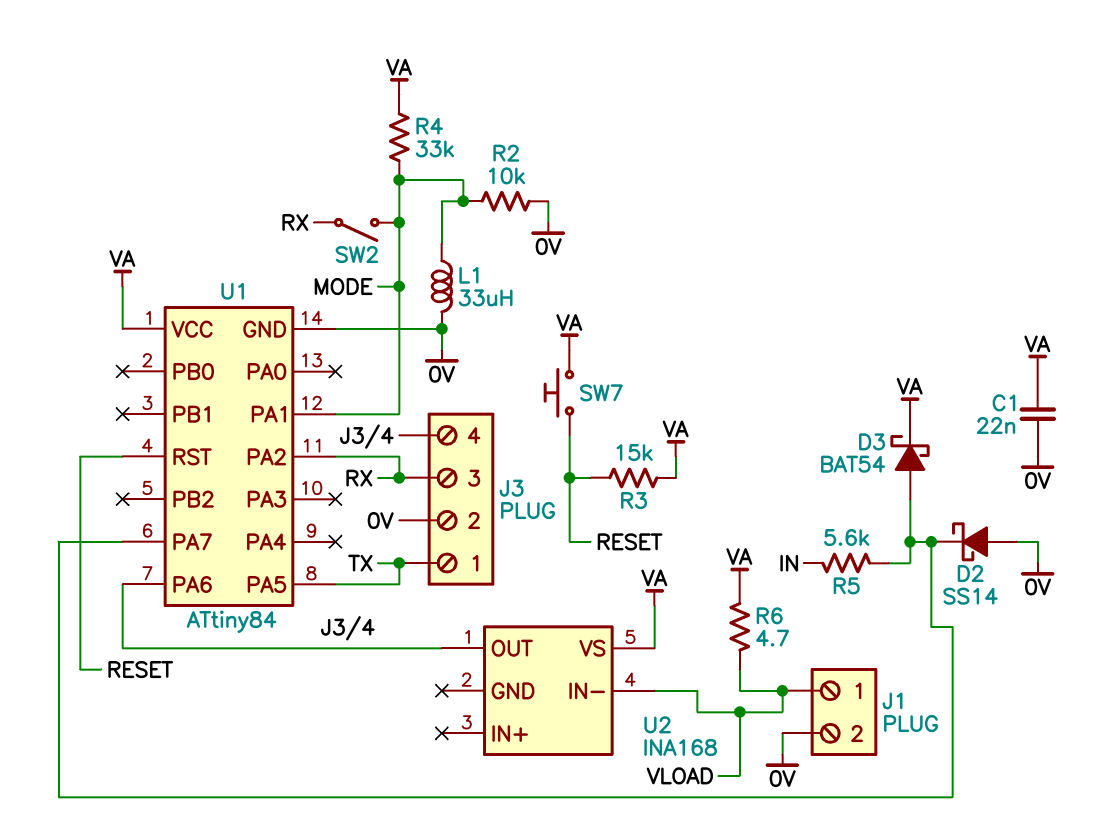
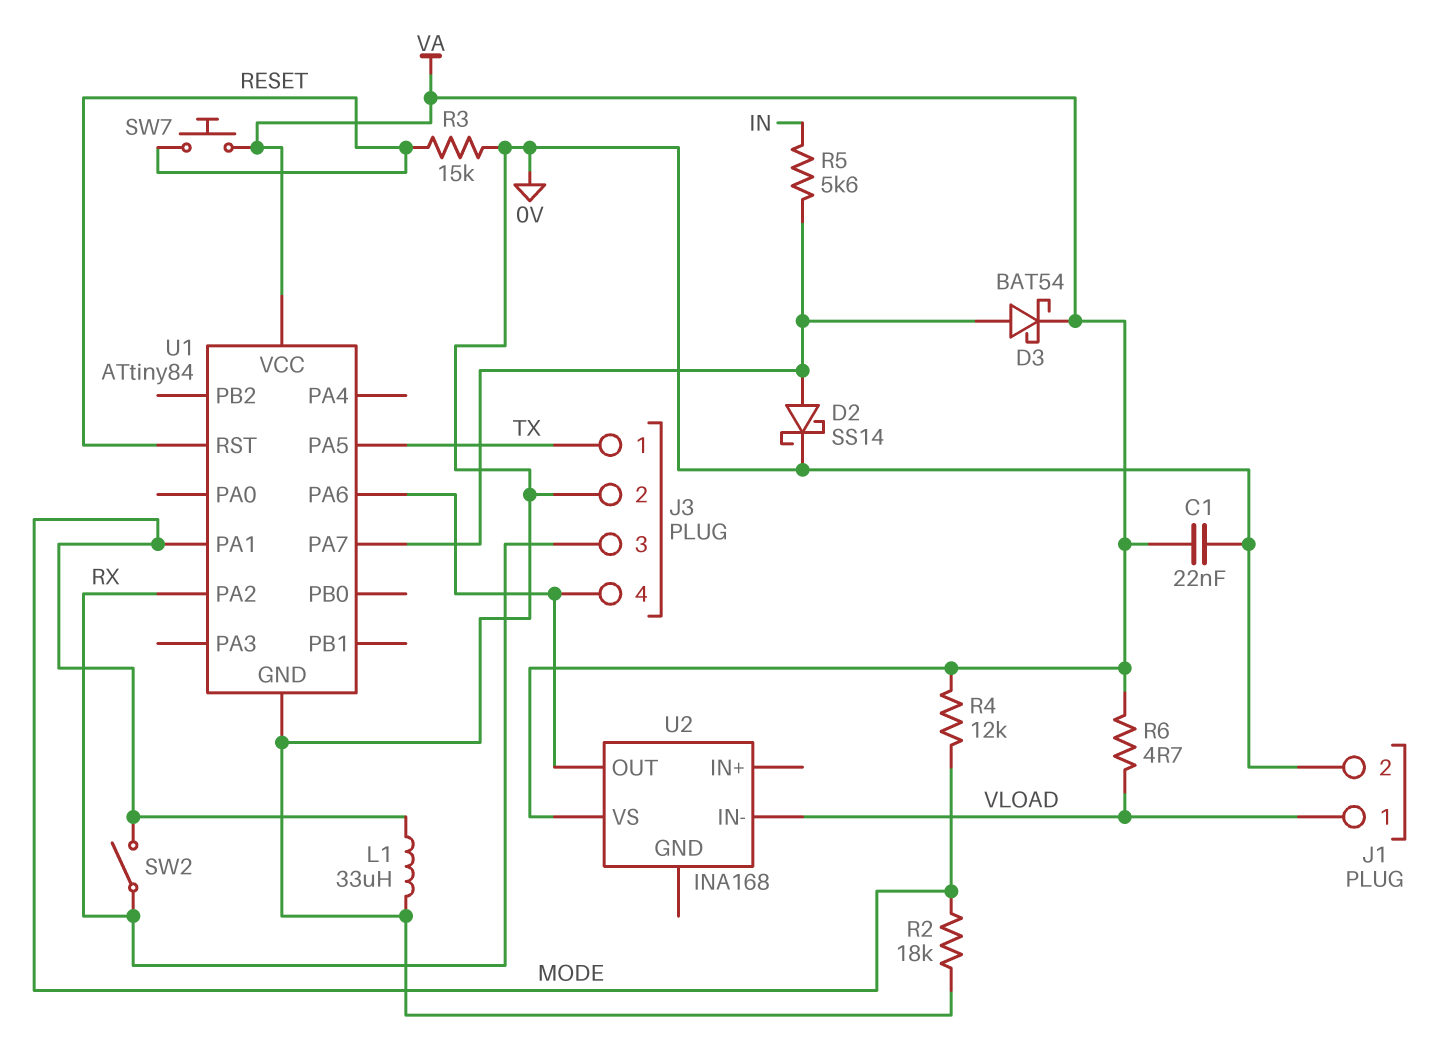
D2: schottky SS14 (A 0V, K U1/PA7) -> schottky SS14 (A U1/PA7, K 0V)
R2: 10k (0V, MODE) -> 18k (0V, MODE)
R3: 15k (RESET, VA) -> 15k (0V, RESET)
R4: 33k (MODE, VA) -> 12k (MODE, VA)

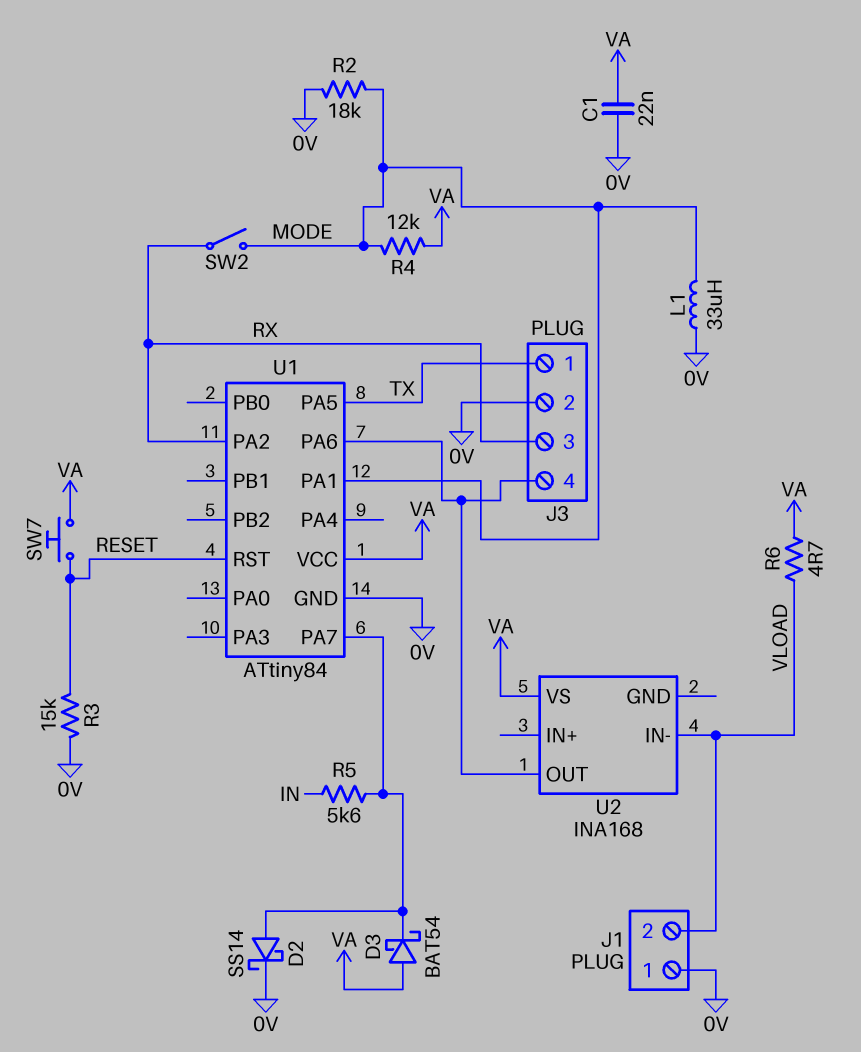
D3: schottky BAT54 (A U1/PA7, K VA) -> schottky BAT54 (A VA, K U1/PA7)
J1 pin 1: VLOAD -> 0V
J1 pin 2: 0V -> VLOAD

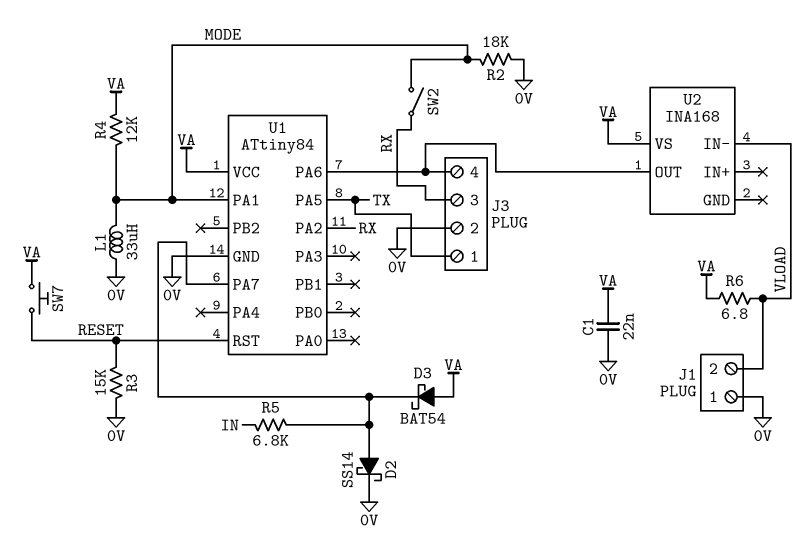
R5: 5.6k (IN, U1/PA7) -> 6.8k (IN, U1/PA7)
R6: 4.7 (VA, VLOAD) -> 6.8 (VA, VLOAD)

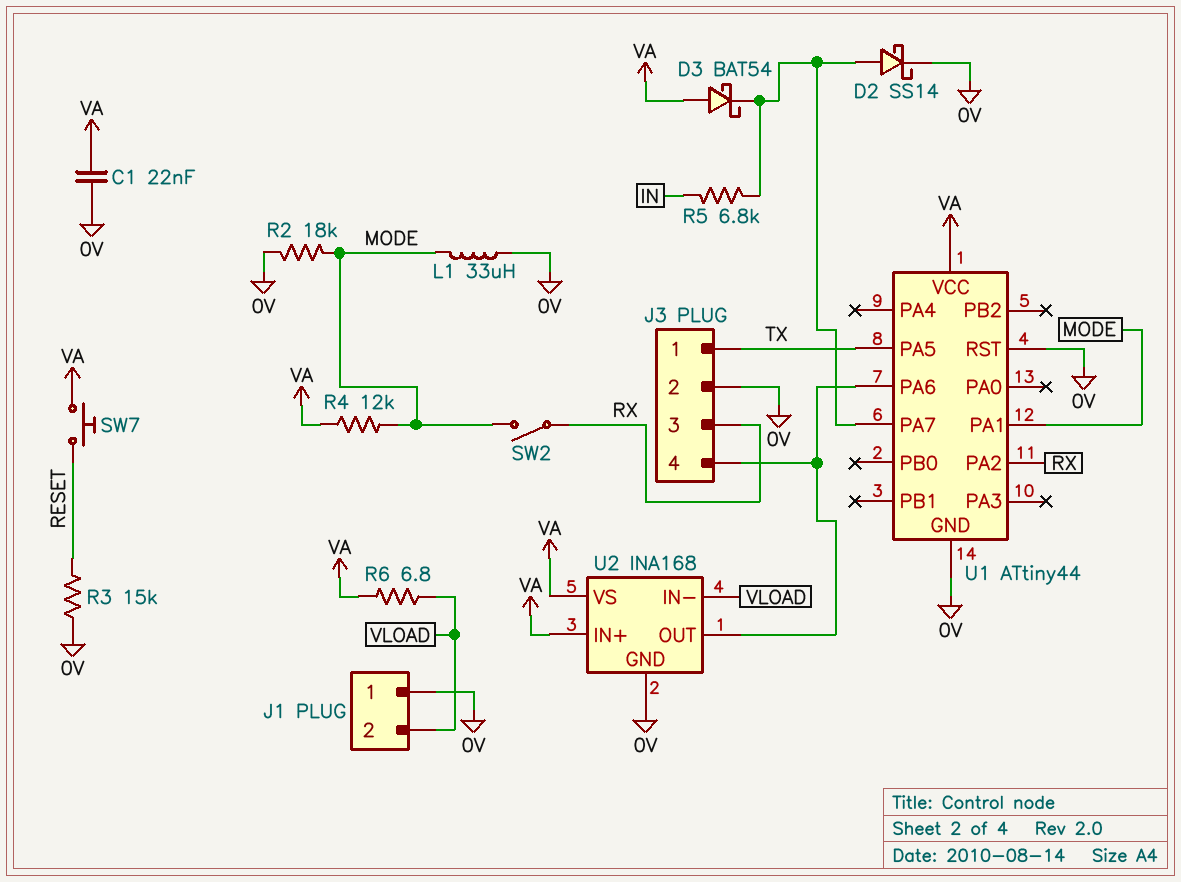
U1: ATtiny84 -> ATtiny44
U1 pin RST: RESET -> 0V
U2 pin GND: none -> 0V
U2 pin IN+: none -> VA

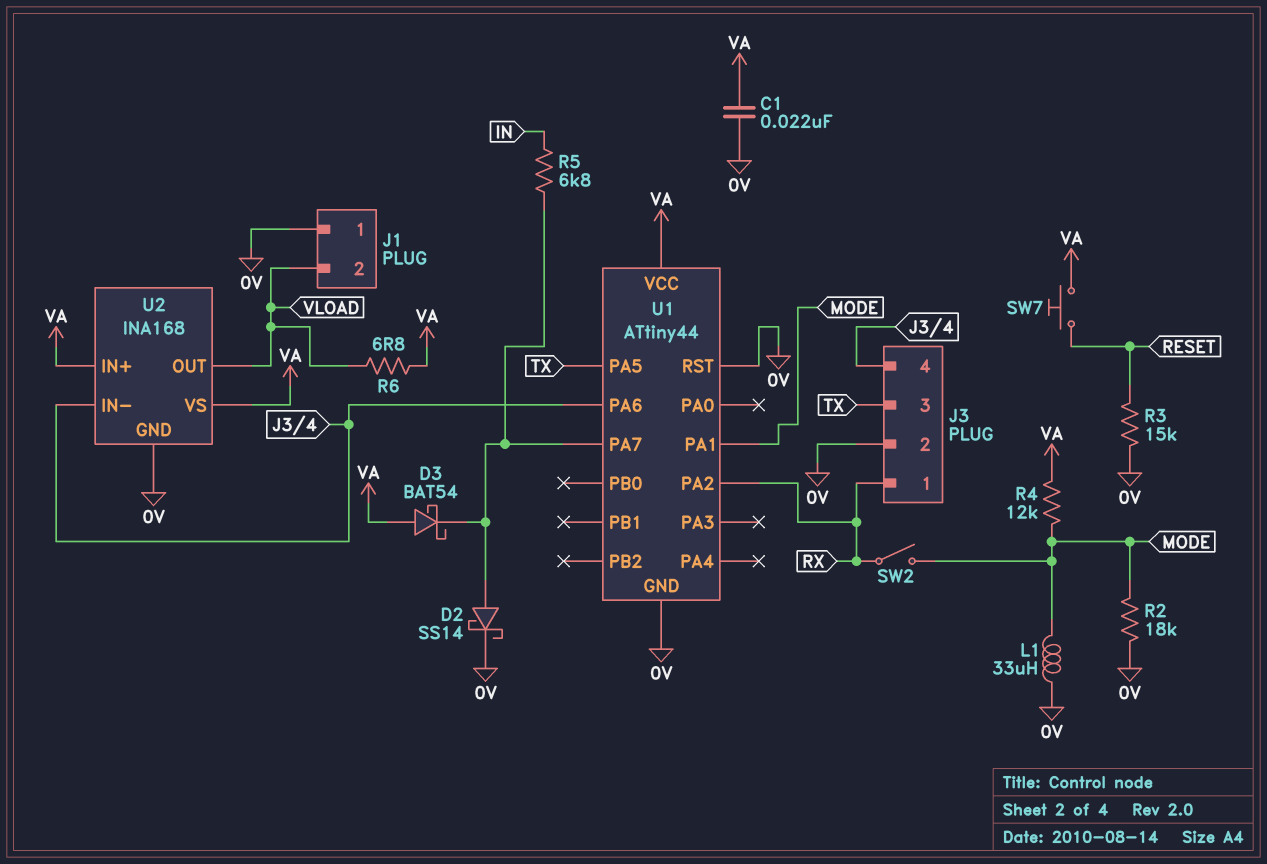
J3 pin 1: TX -> RX
J3 pin 3: RX -> TX
U2 pin IN-: VLOAD -> J3/4
U2 pin OUT: J3/4 -> VLOAD

